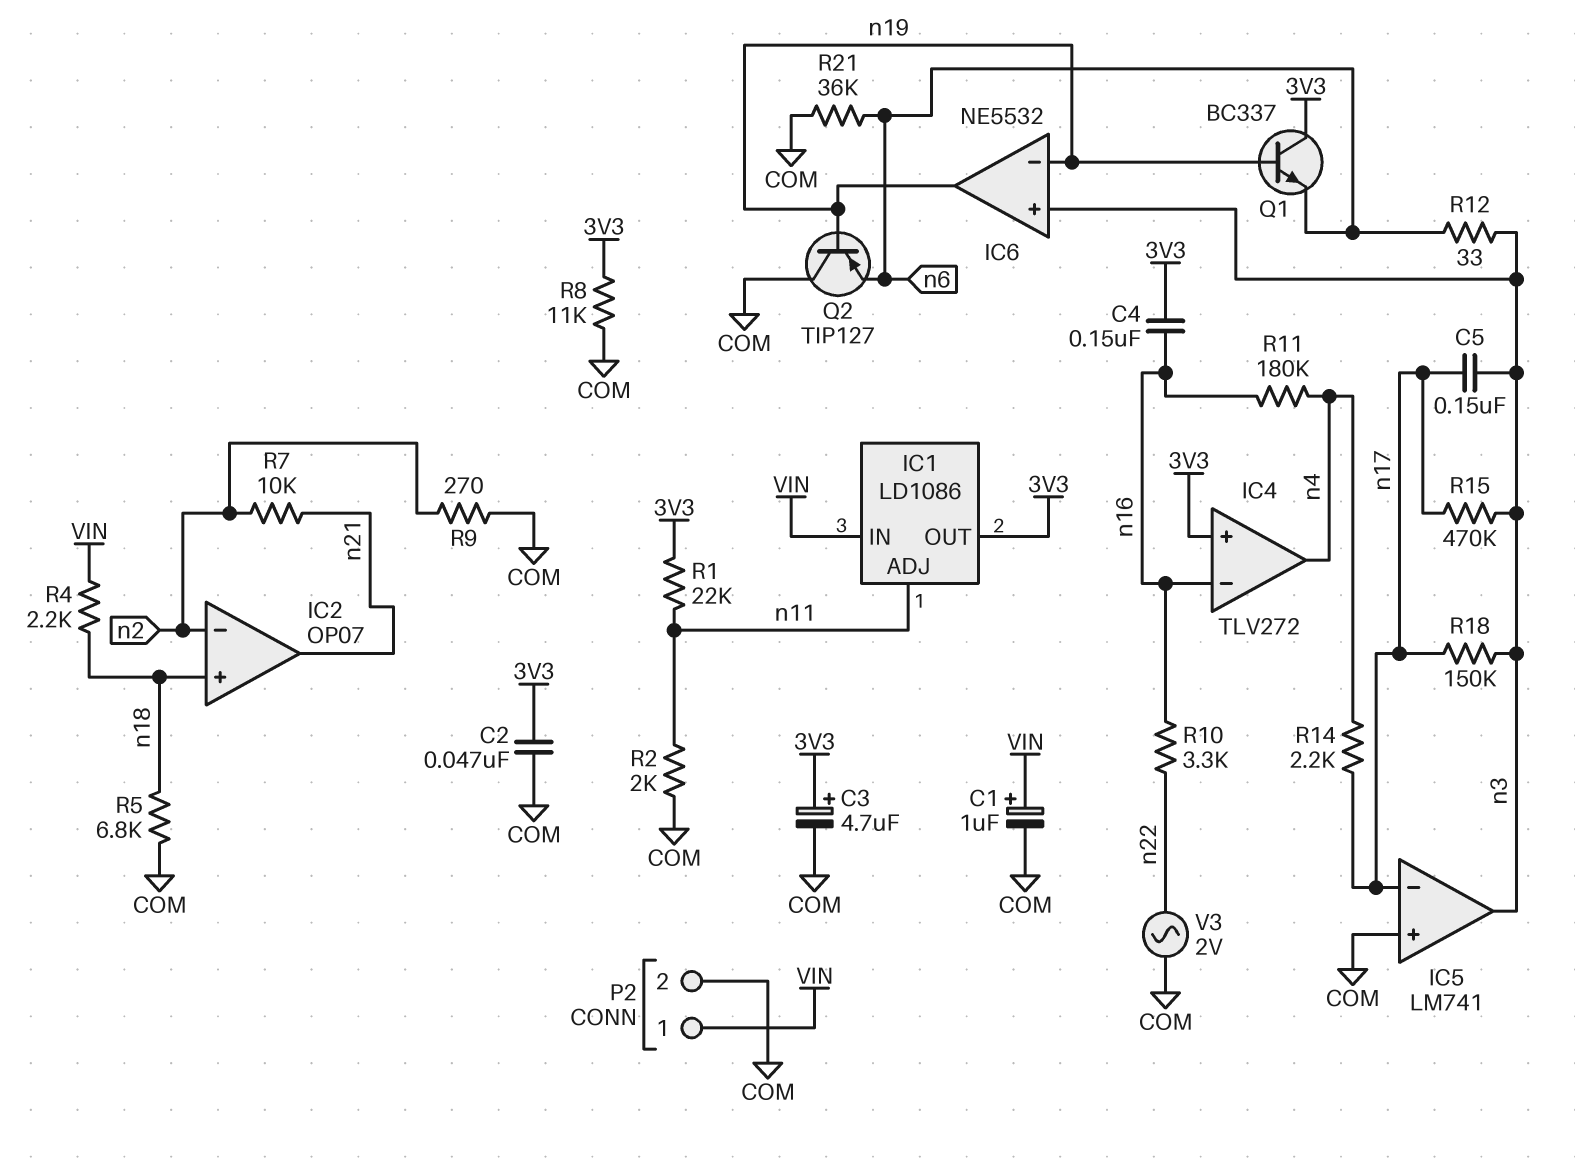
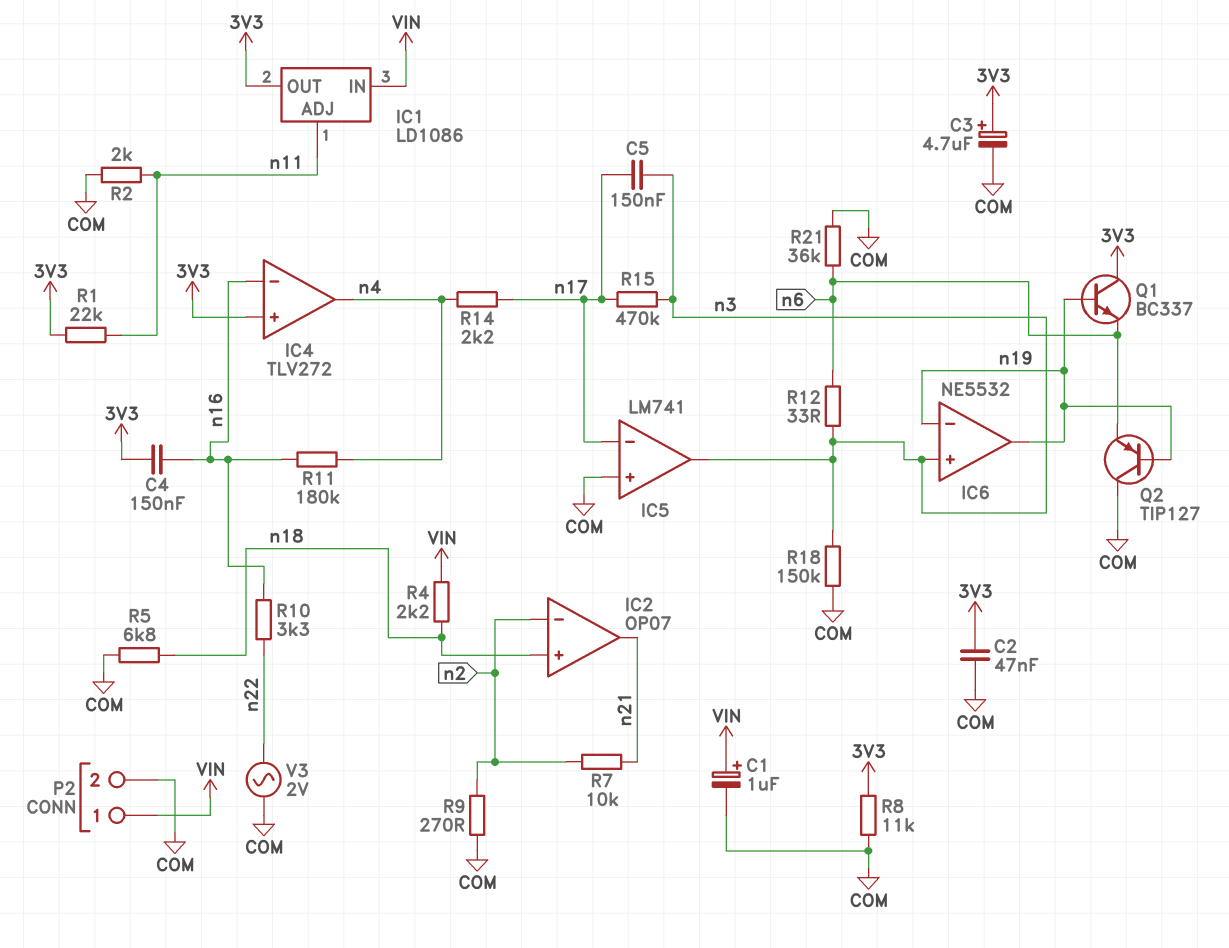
R18: 150k (n3, n17) -> 150k (COM, n3)

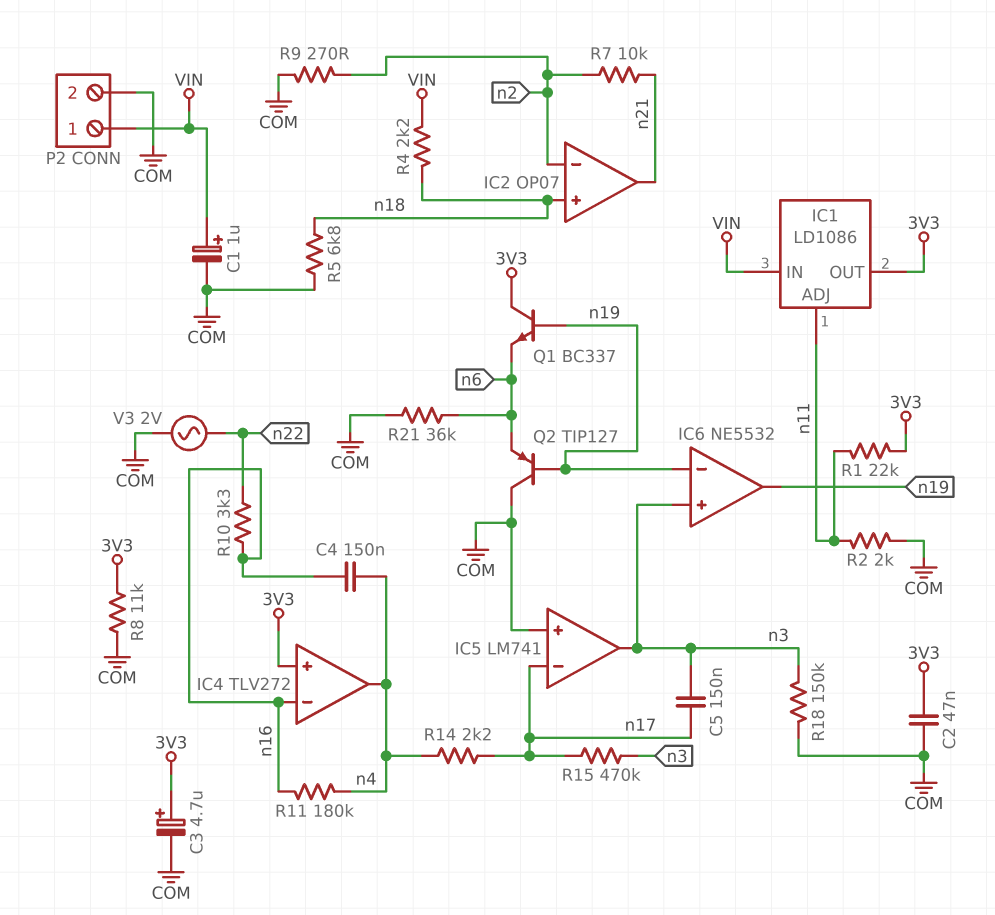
C4: 150nF (3V3, n16) -> 150nF (n4, n16)
R12: 33 (n3, n6) -> none

